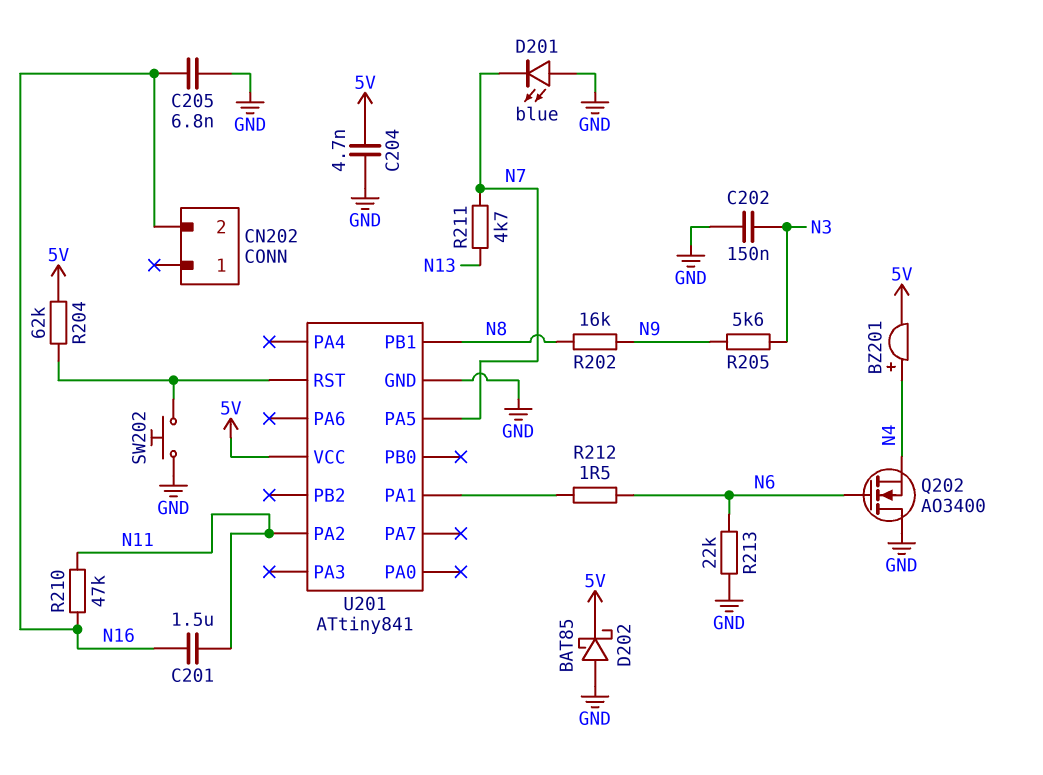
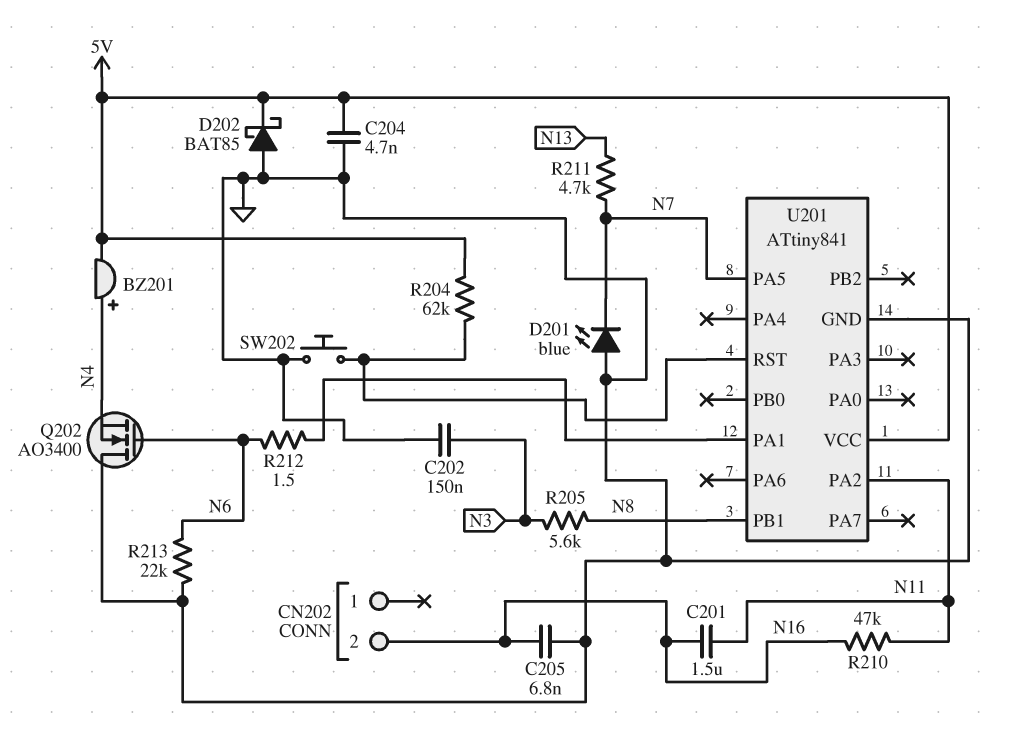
R202: 16k (N8, N9) -> none
R205: 5.6k (N3, N9) -> 5.6k (N3, N8)

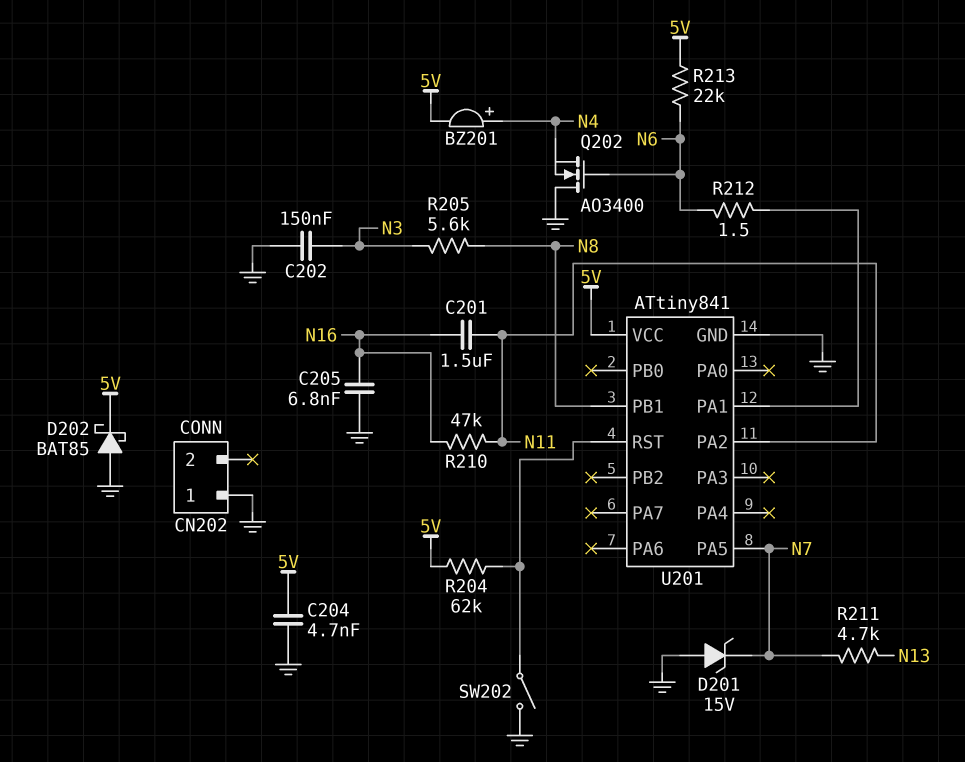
CN202 pin 1: none -> GND
CN202 pin 2: N16 -> none
D201: LED blue (A GND, K N7) -> zener 15V (A GND, K N7)
R213: 22k (GND, N6) -> 22k (5V, N6)
SW202: button (GND, U201/RST) -> switch (GND, U201/RST)

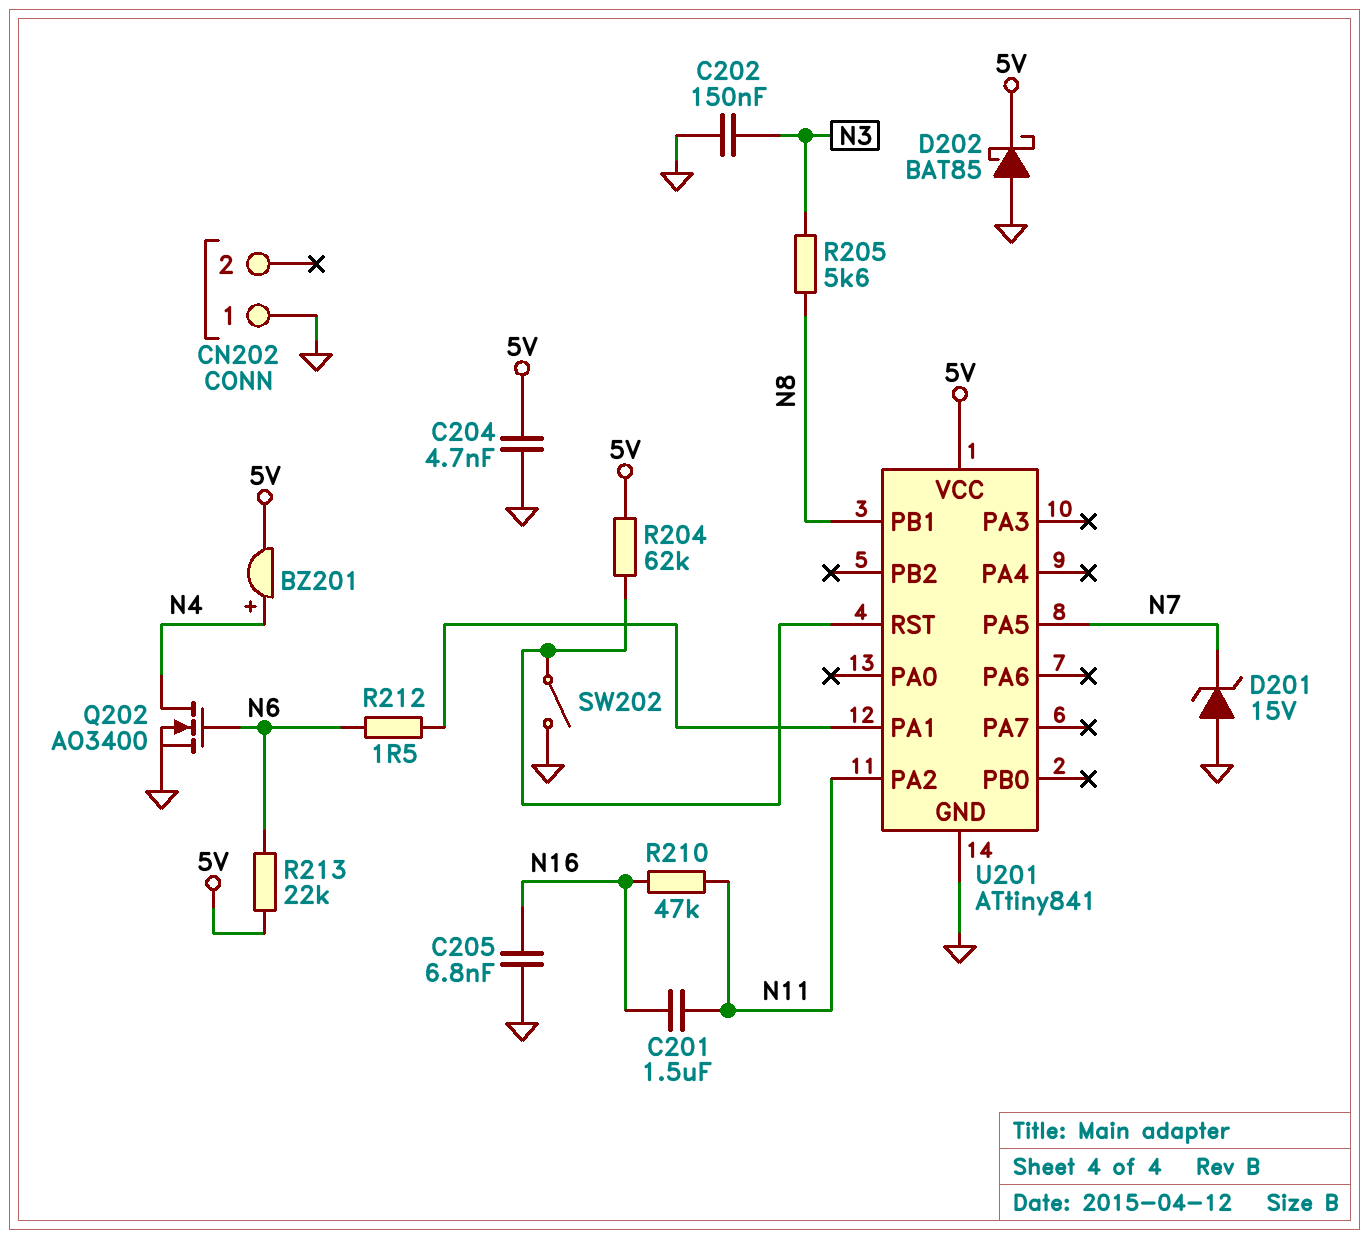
Q202: NMOS AO3400 (G N6, D GND, S N4) -> NMOS AO3400 (G N6, D N4, S GND)
R211: 4.7k (N7, N13) -> none

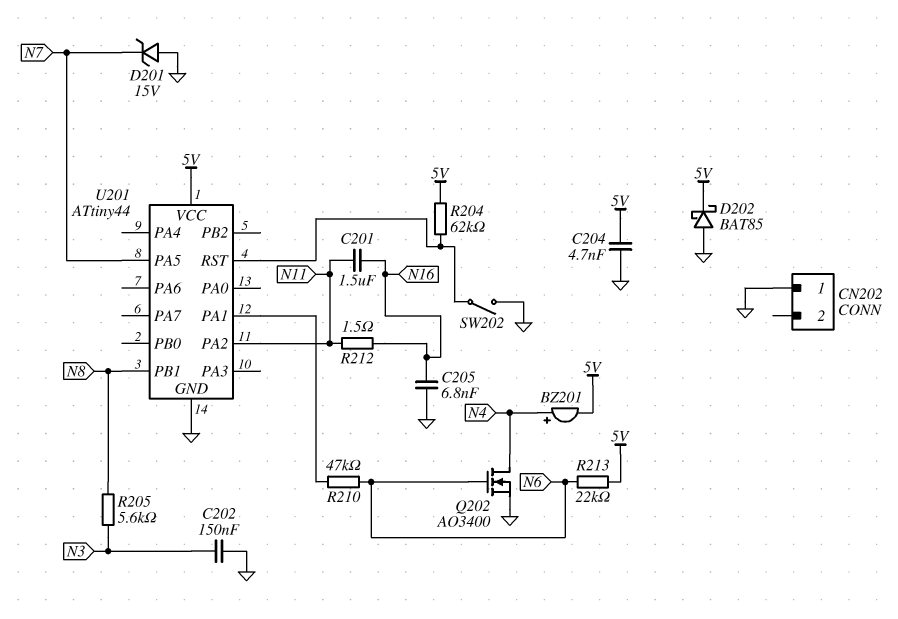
R210: 47k (N11, N16) -> 47k (N6, U201/PA1)
R212: 1.5 (N6, U201/PA1) -> 1.5 (N11, N16)
U201: ATtiny841 -> ATtiny44

